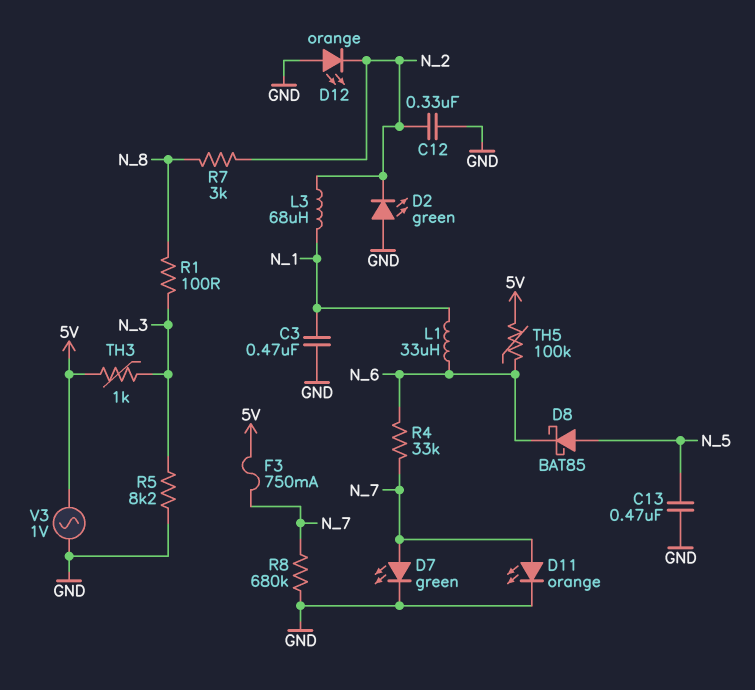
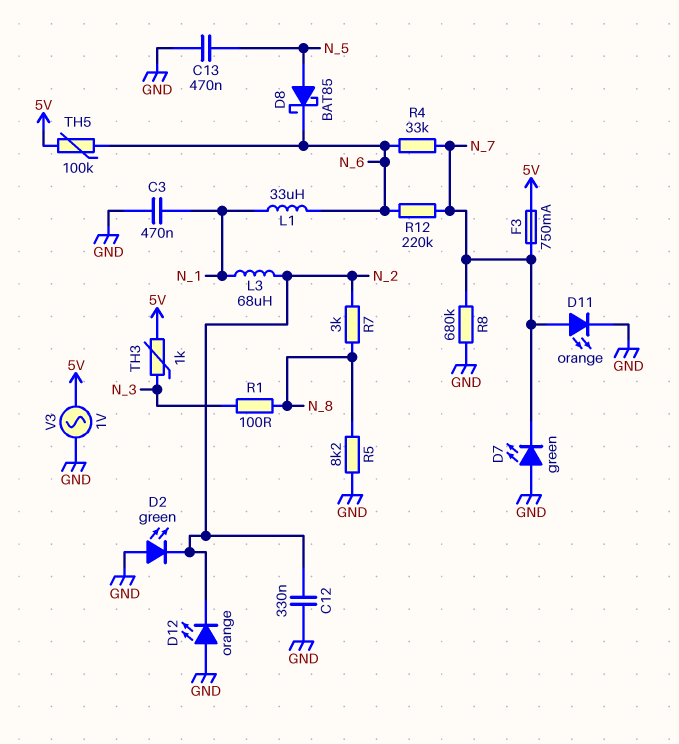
D7: LED green (A N_7, K GND) -> LED green (A GND, K N_7)
R5: 8.2k (GND, N_3) -> 8.2k (GND, N_8)
R12: none -> 220k (N_6, N_7)

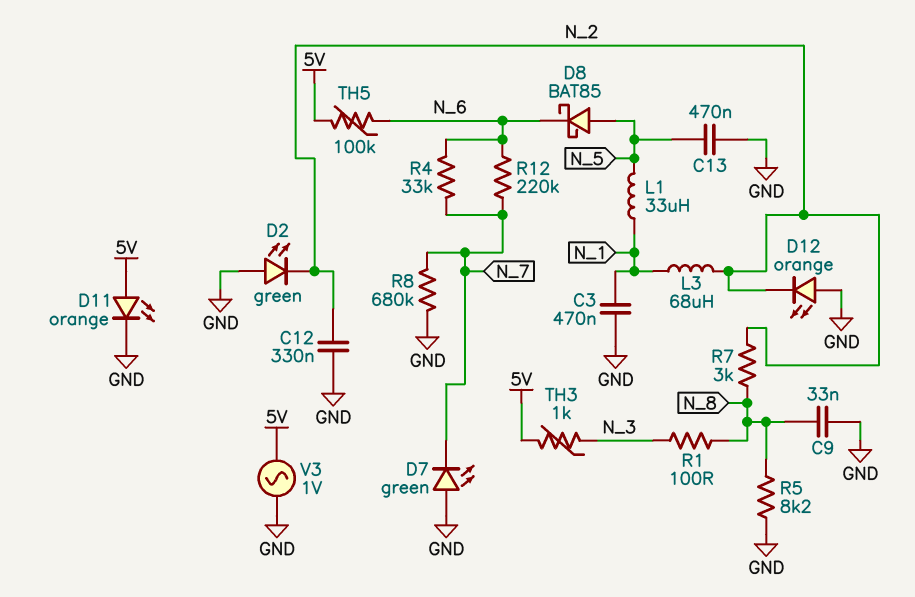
C9: none -> 33nF (GND, N_8)
D11: LED orange (A N_7, K GND) -> LED orange (A 5V, K GND)
F3: 750mA (5V, N_7) -> none
L1: 33uH (N_1, N_6) -> 33uH (N_1, N_5)

